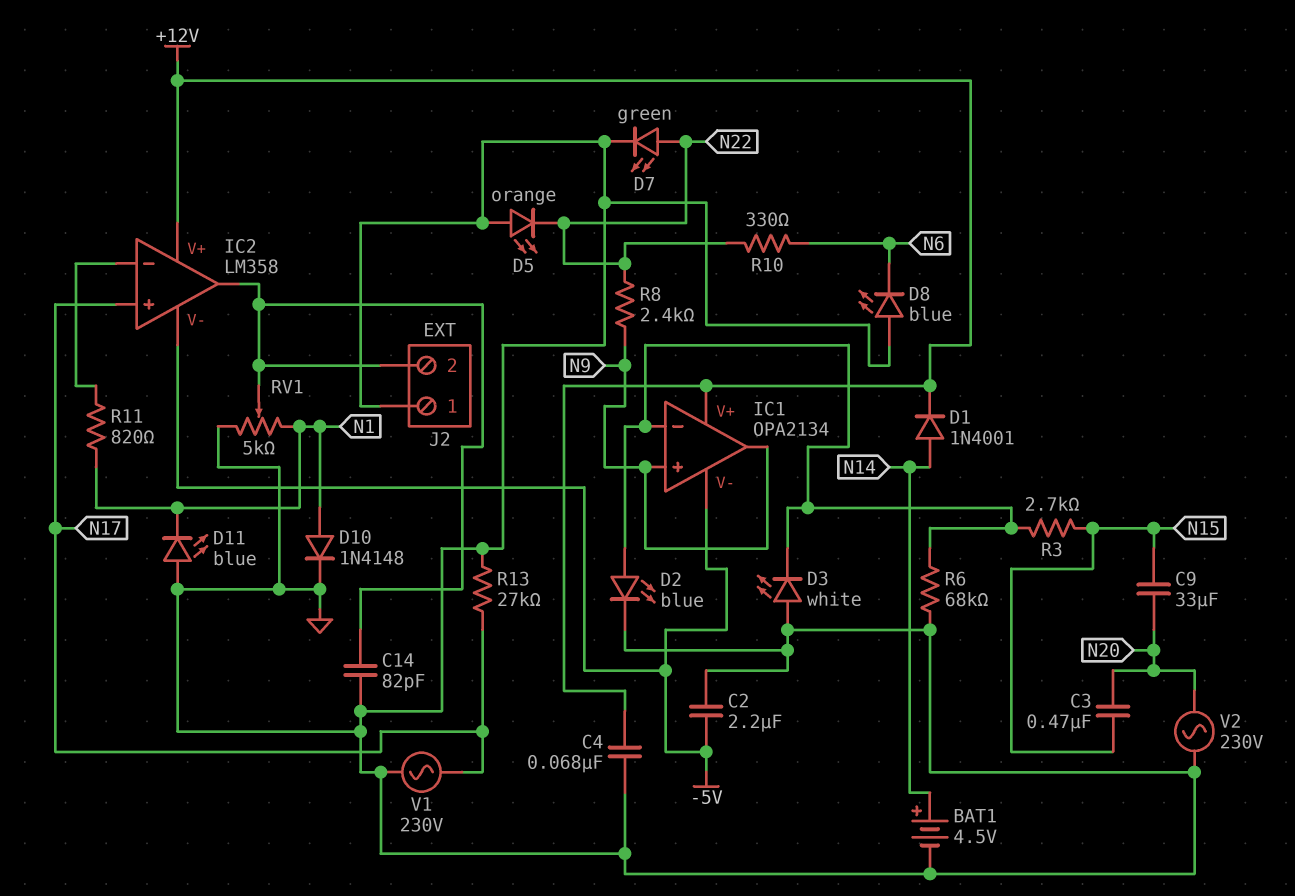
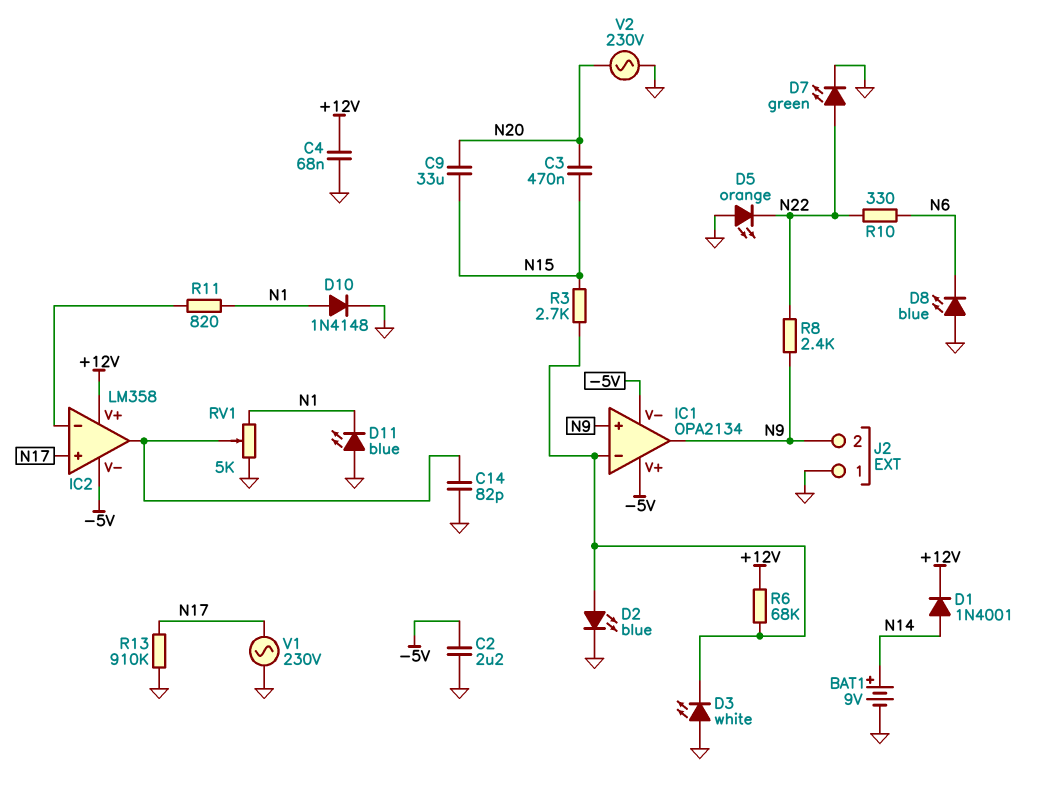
BAT1: 4.5V (plus N14, minus GND) -> 9V (plus N14, minus GND)
IC1 pin V+: +12V -> -5V
J2 pin 2: IC2/out -> N9
R6: 68k (GND, IC1/in-) -> 68k (+12V, IC1/in-)
R13: 27k (GND, N17) -> 910k (GND, N17)

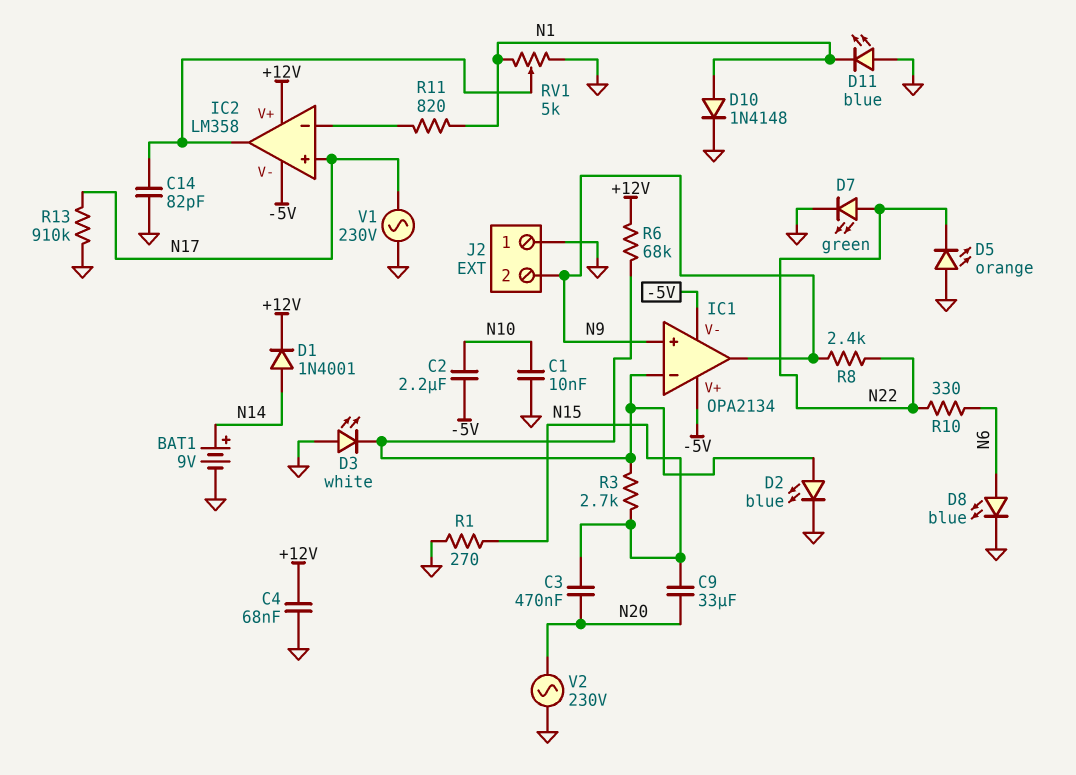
C1: none -> 10nF (GND, N10)
C2: 2.2uF (-5V, GND) -> 2.2uF (-5V, N10)
D8: LED blue (A GND, K N6) -> LED blue (A N6, K GND)
R1: none -> 270 (GND, N15)

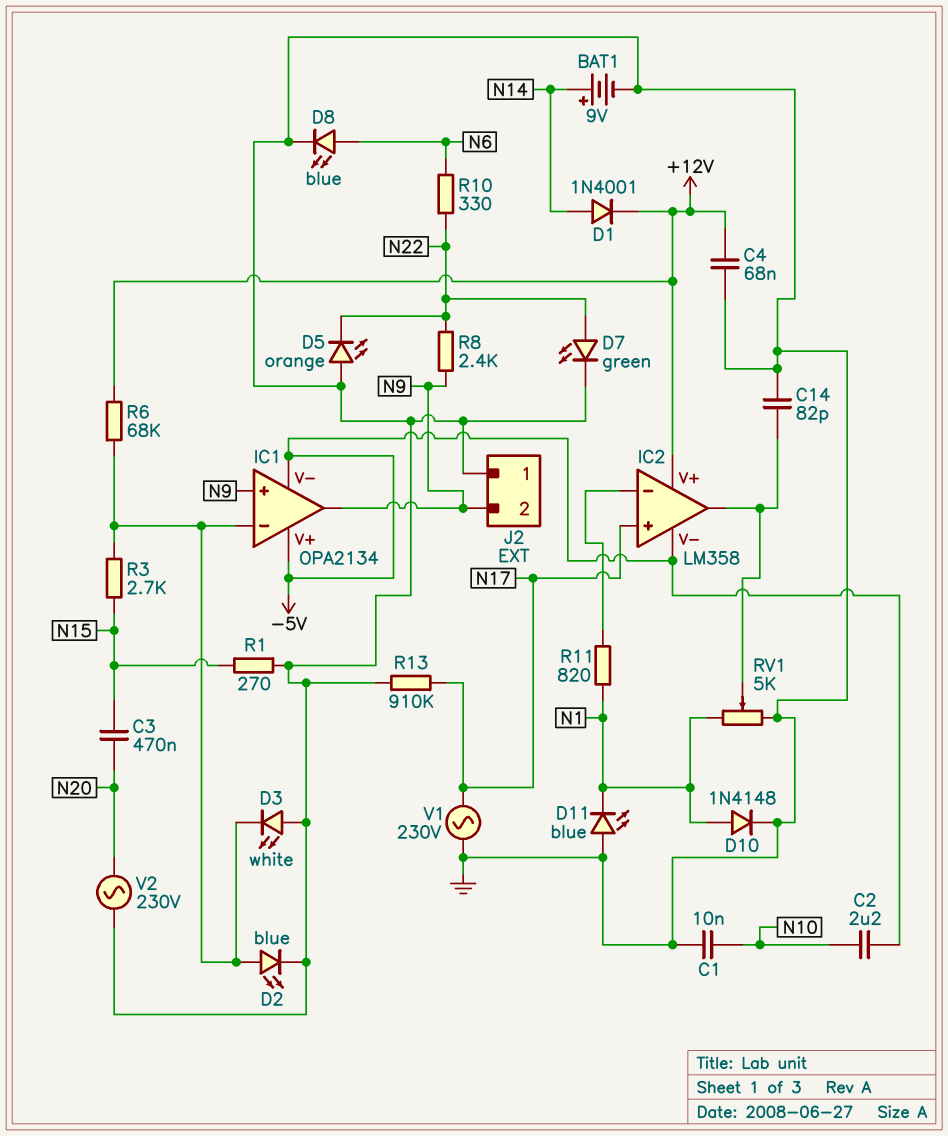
C9: 33uF (N15, N20) -> none

